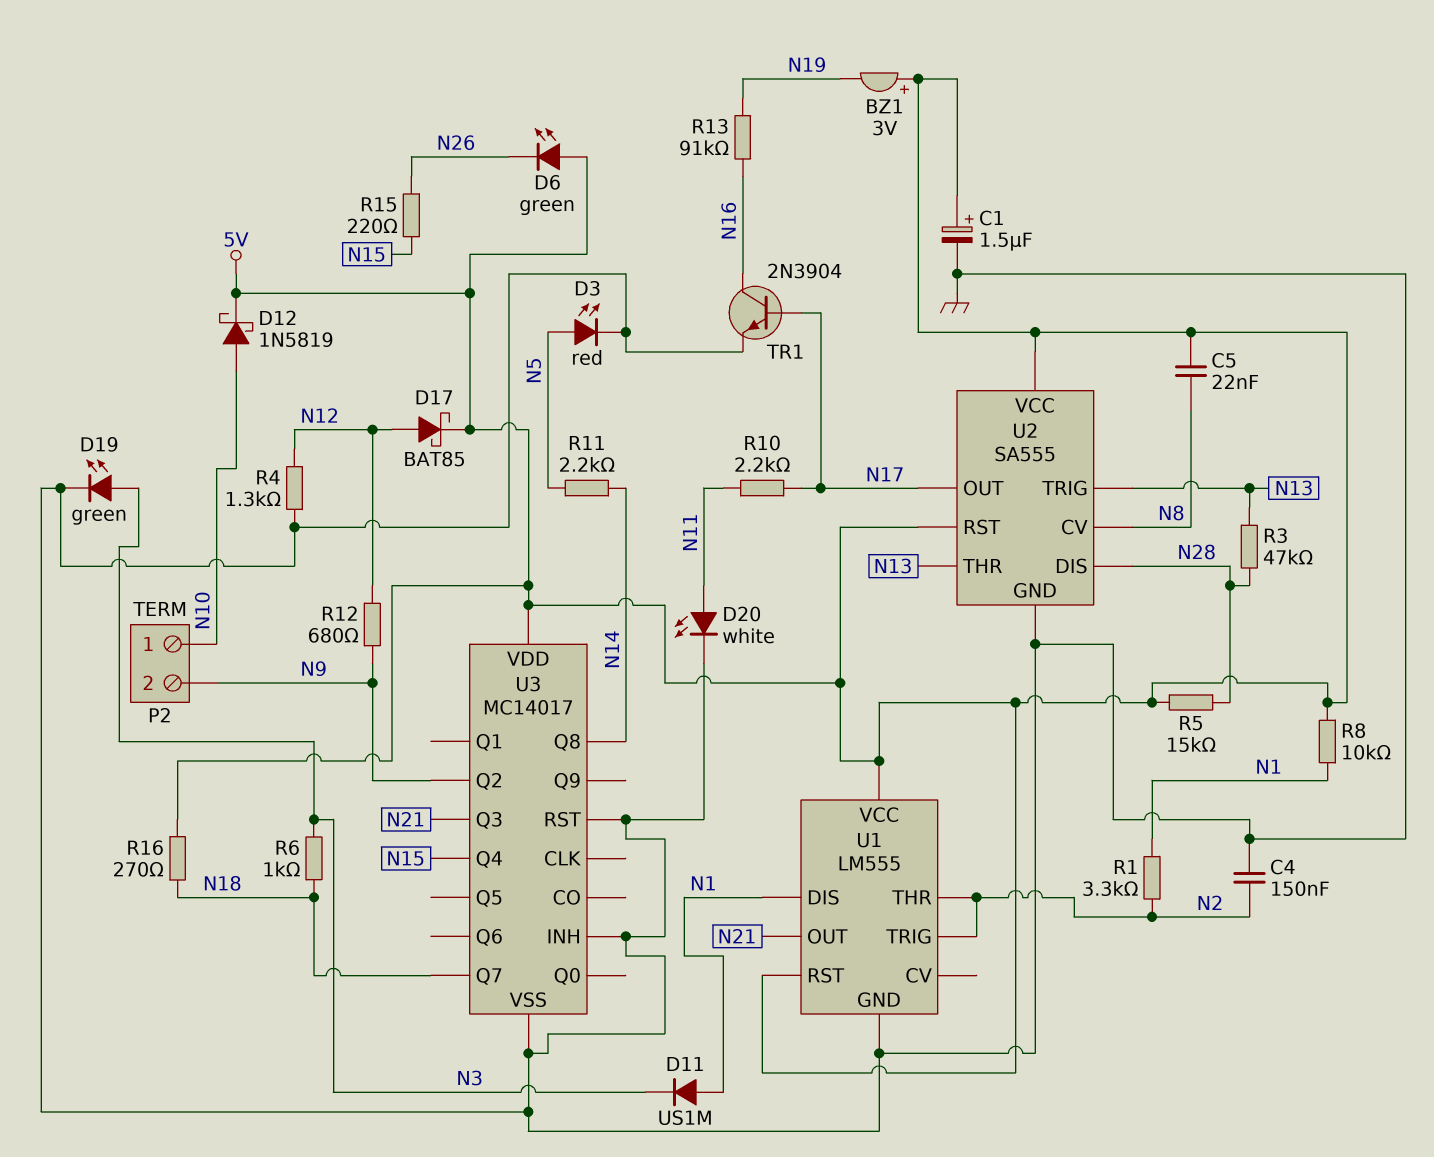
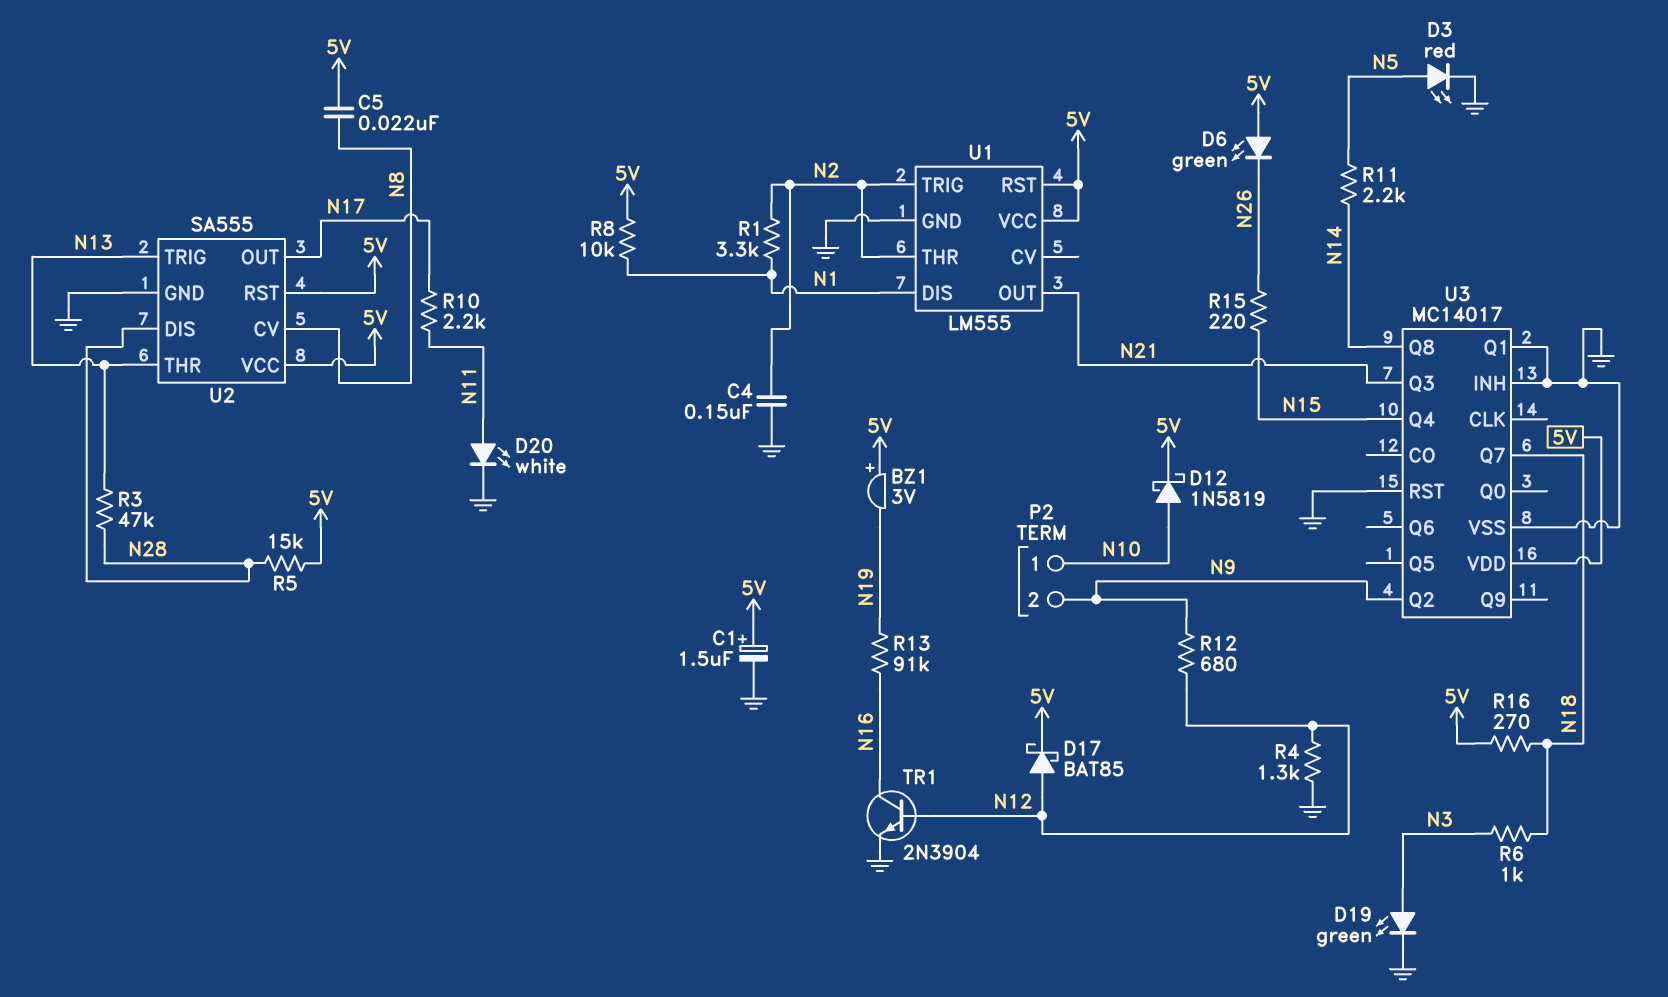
D11: diode US1M (A N1, K N3) -> none
TR1: NPN 2N3904 (B N17, C N16, E GND) -> NPN 2N3904 (B N12, C N16, E GND)
U3 pin Q1: none -> GND

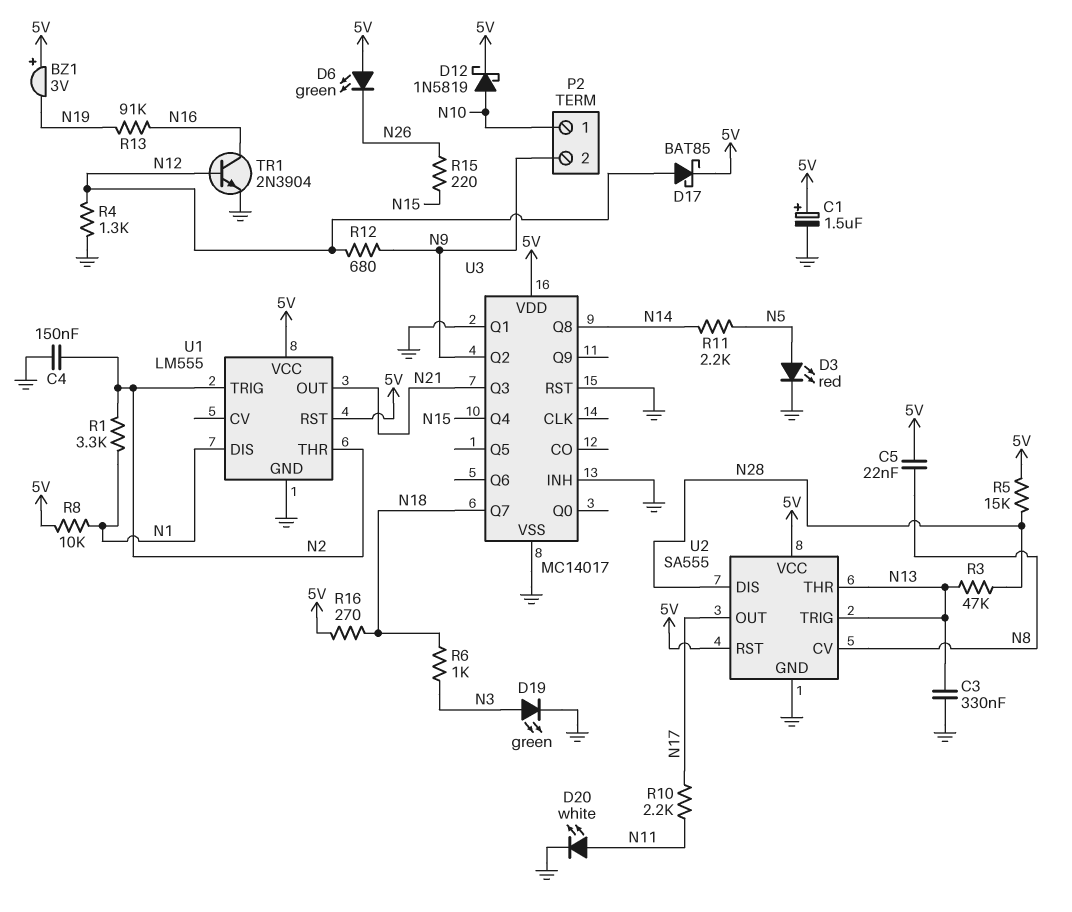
C3: none -> 330nF (GND, N13)

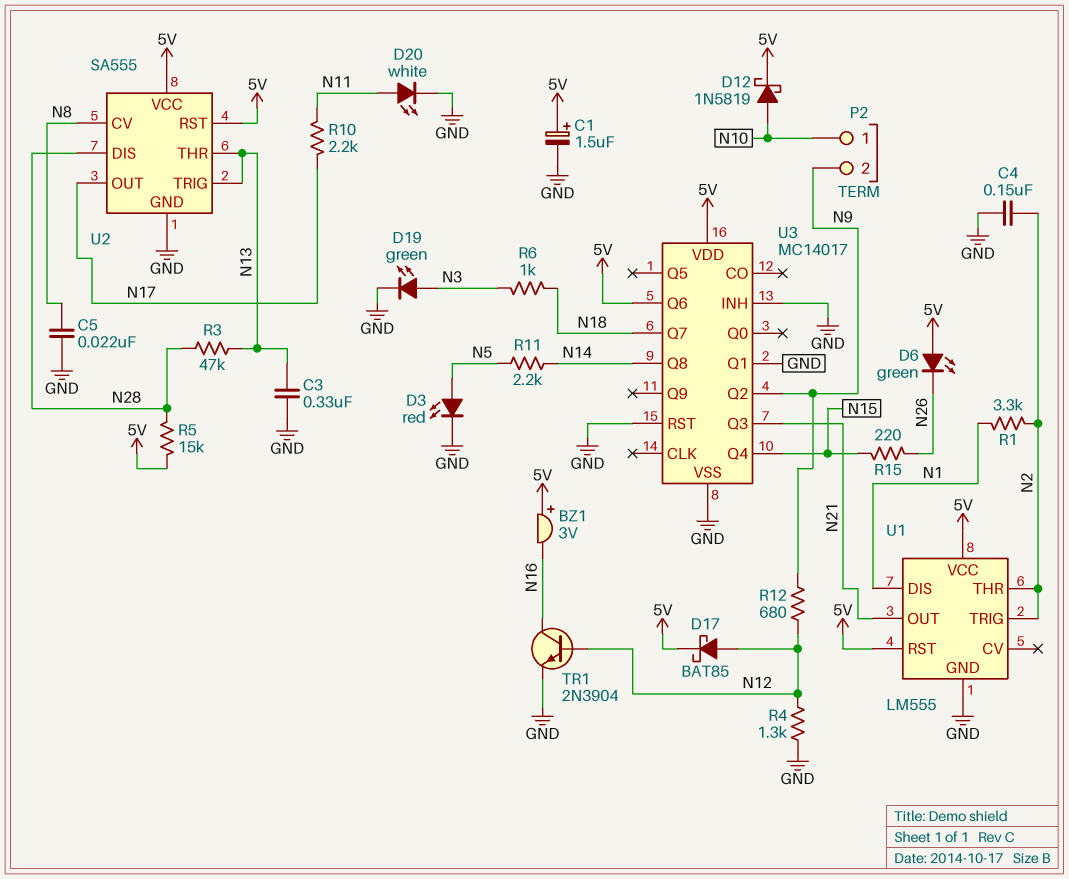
BZ1: buzzer 3V (plus 5V, minus N19) -> buzzer 3V (plus 5V, minus N16)
C5: 22nF (5V, N8) -> 22nF (GND, N8)
R8: 10k (5V, N1) -> none
R13: 91k (N16, N19) -> none
R16: 270 (5V, N18) -> none
U3 pin Q6: none -> 5V

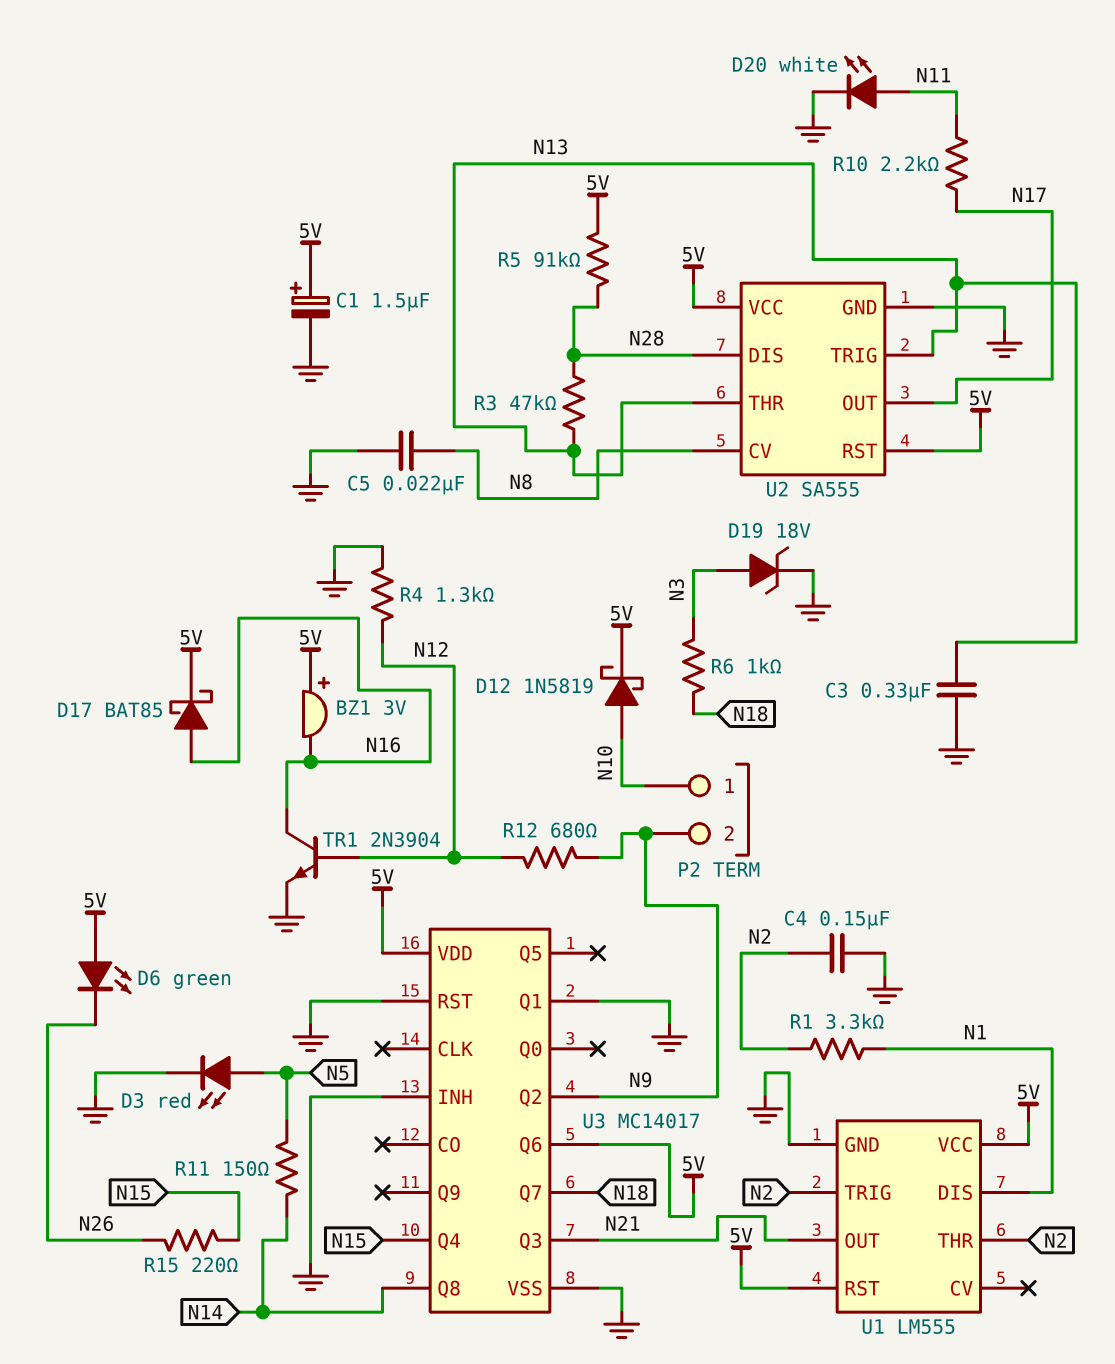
D17: schottky BAT85 (A N12, K 5V) -> schottky BAT85 (A N16, K 5V)
D19: LED green (A N3, K GND) -> zener 18V (A N3, K GND)
R5: 15k (5V, N28) -> 91k (5V, N28)
R11: 2.2k (N5, N14) -> 150 (N5, N14)

